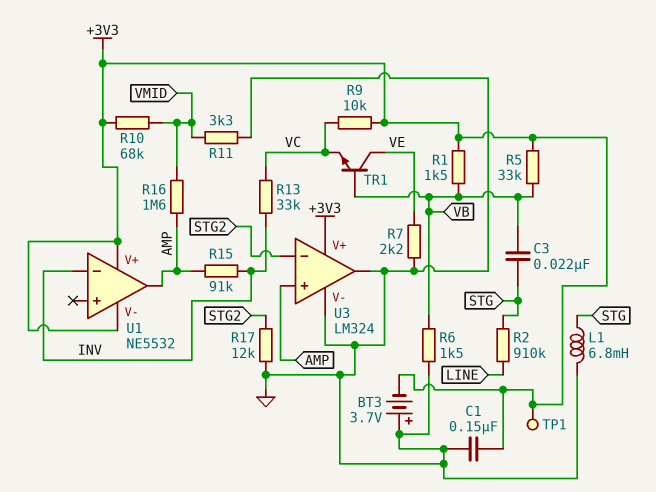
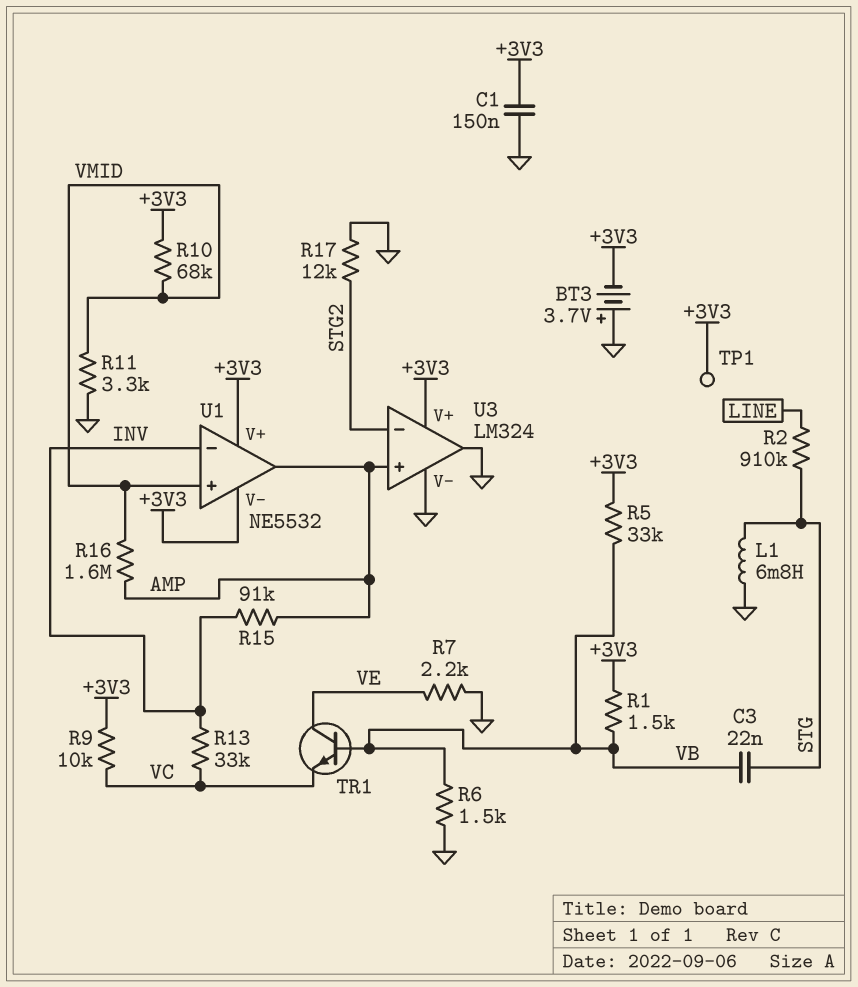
U1 pin in+: none -> VMID

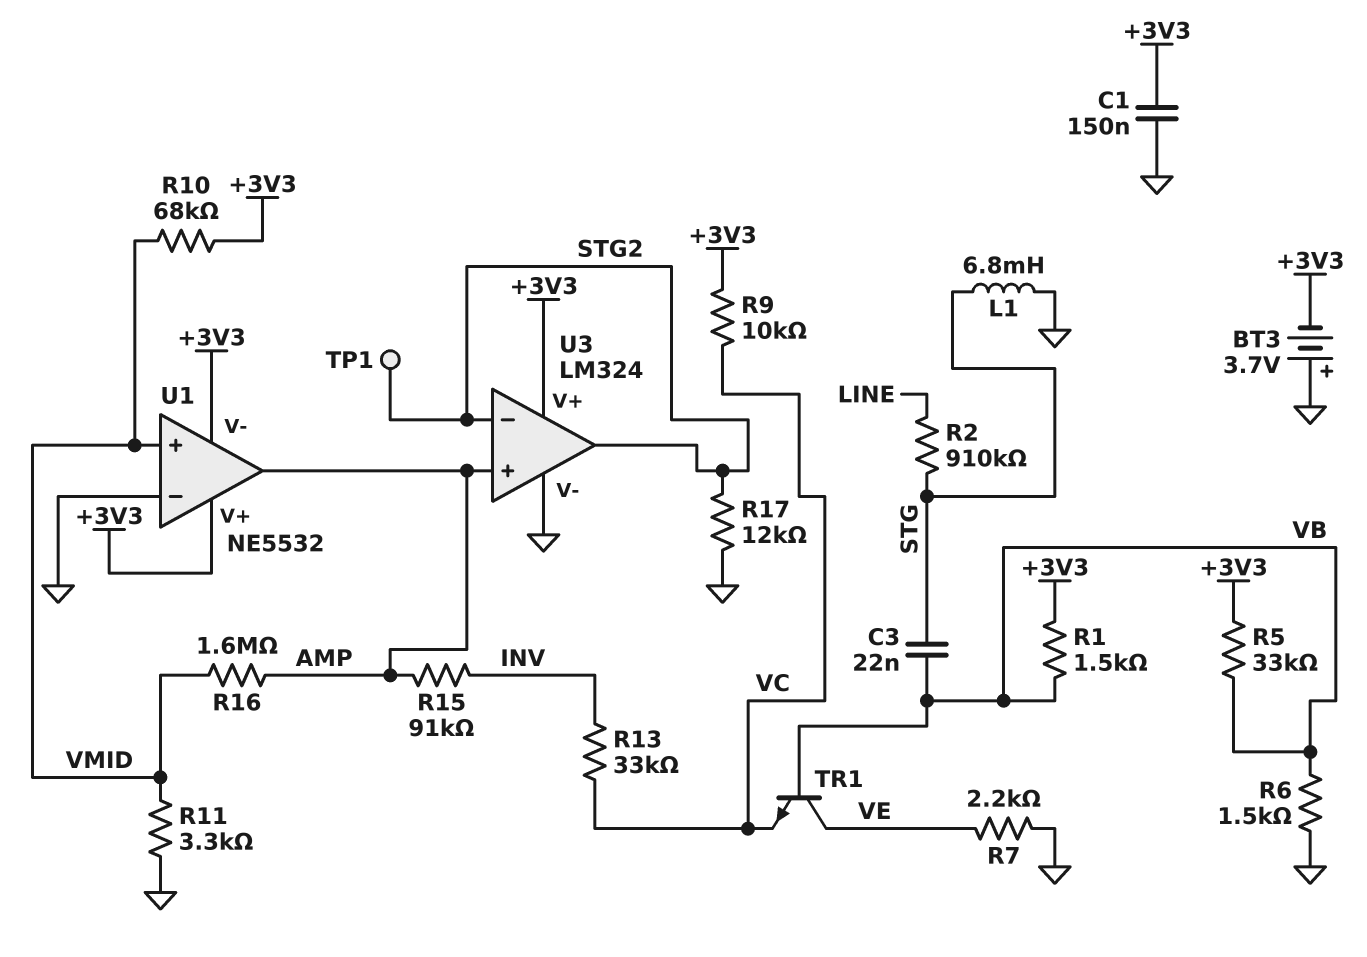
TP1: test point (+3V3) -> test point (STG2)
U1 pin in-: INV -> GND
U3 pin out: GND -> STG2

